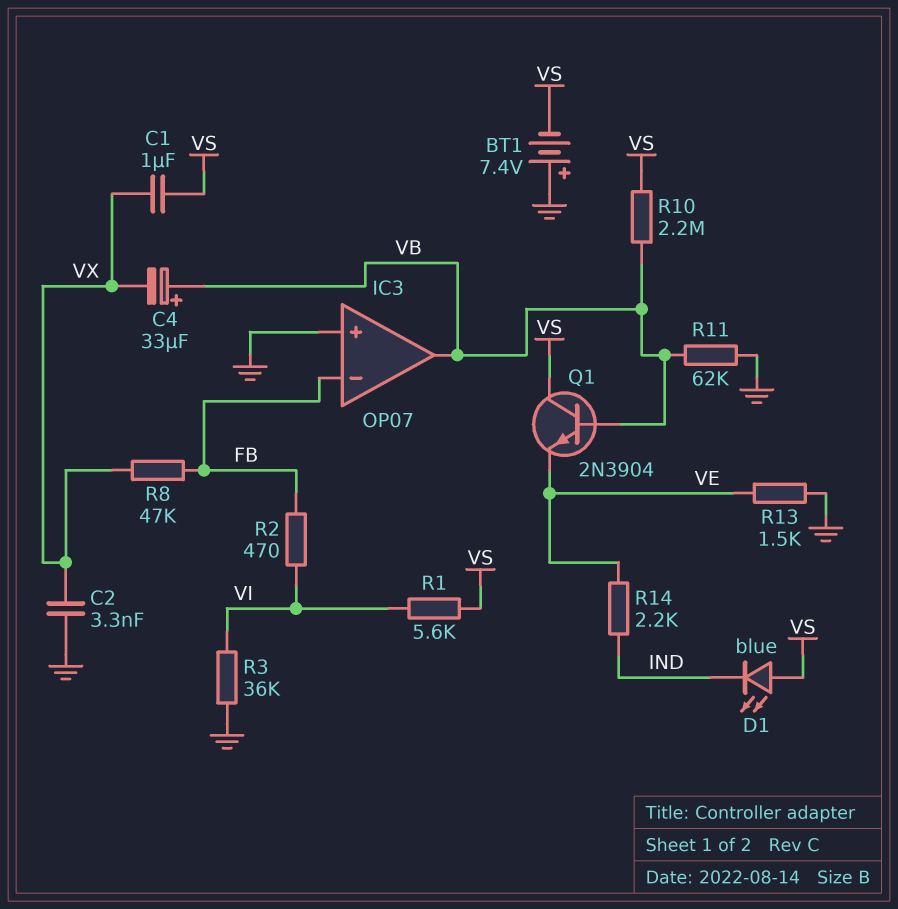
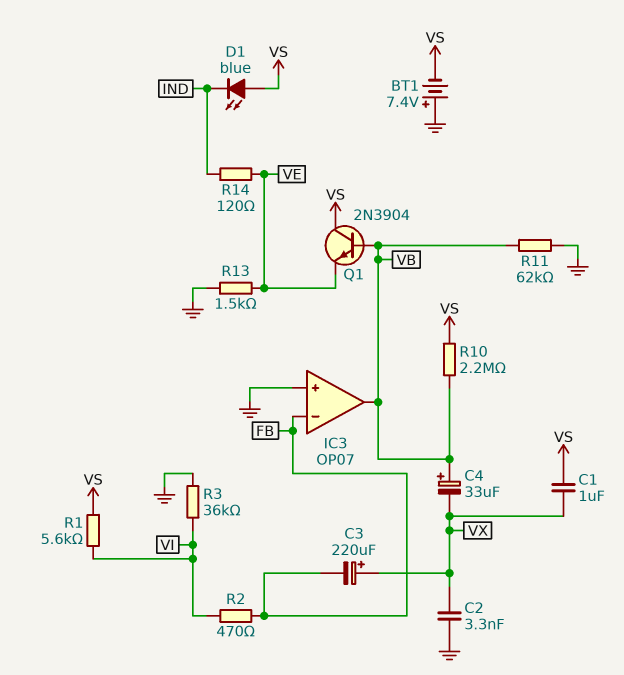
C3: none -> 220uF (plus VX, minus FB)
R8: 47k (FB, VX) -> none
R14: 2.2k (IND, VE) -> 120 (IND, VE)

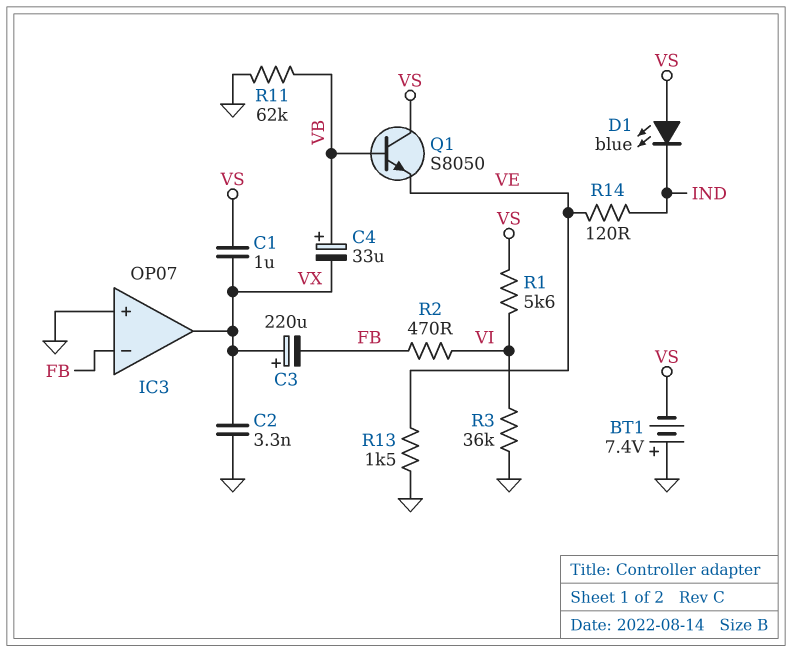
IC3 pin out: VB -> VX
Q1: NPN 2N3904 (B VB, C VS, E VE) -> NPN S8050 (B VB, C VS, E VE)
R10: 2.2M (VB, VS) -> none

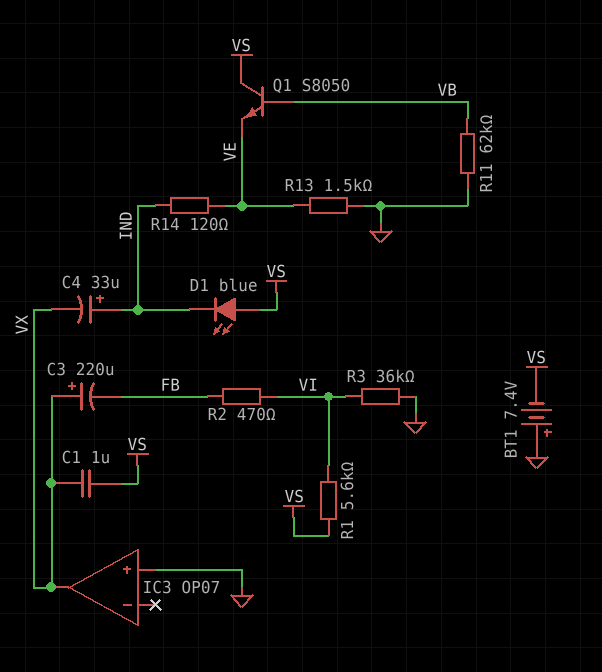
C2: 3.3nF (GND, VX) -> none
C4: 33uF (plus VB, minus VX) -> 33uF (plus IND, minus VX)
IC3 pin in-: FB -> none

